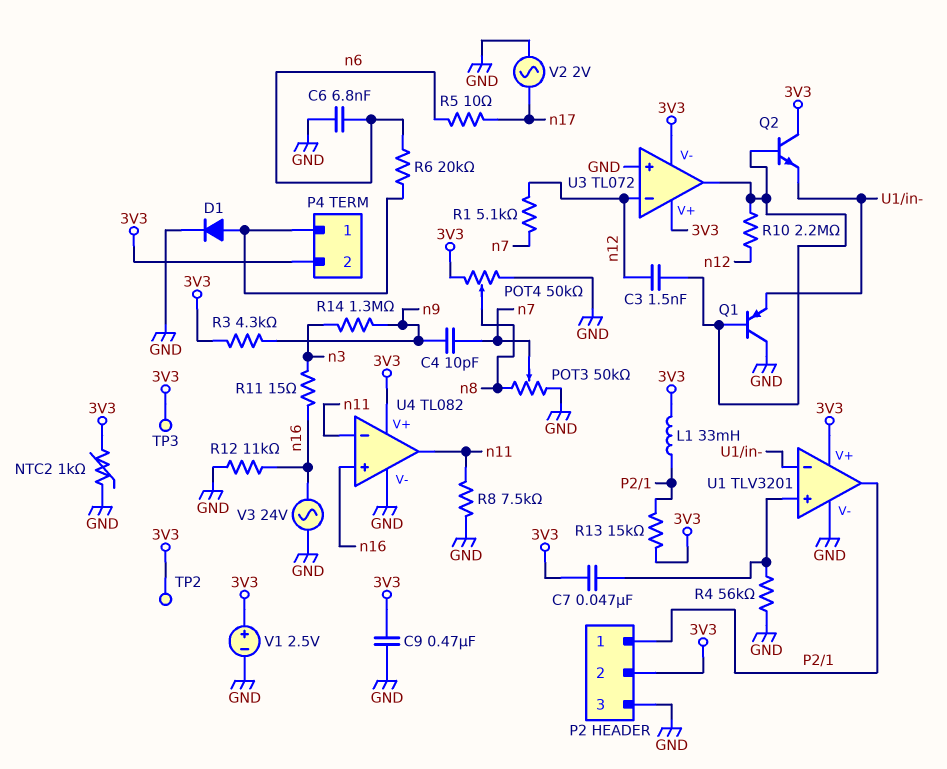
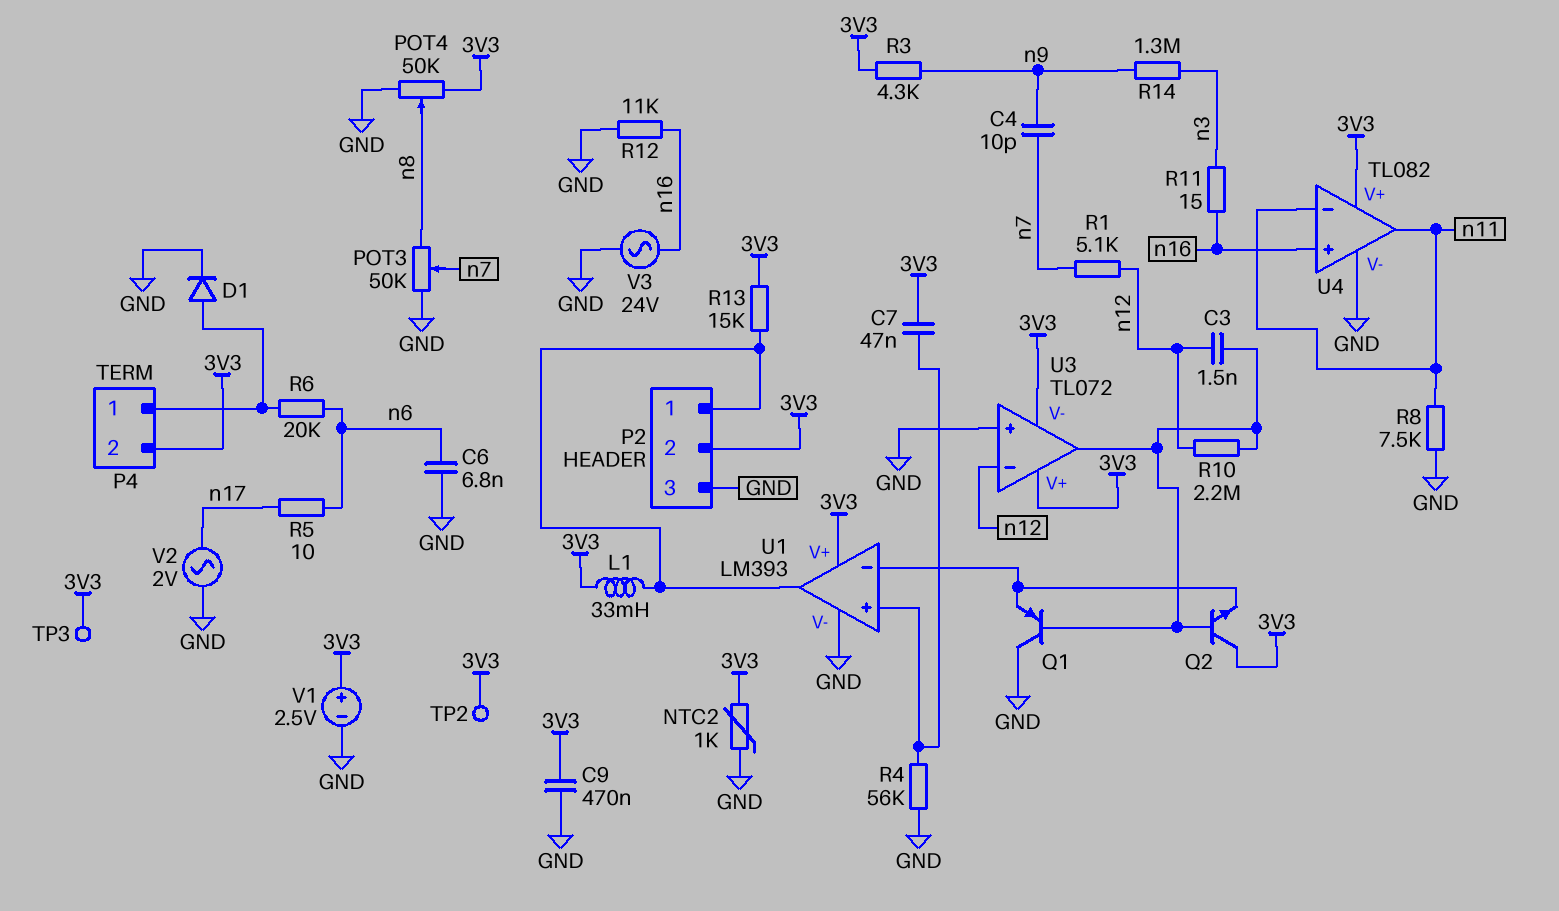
U1: TLV3201 -> LM393

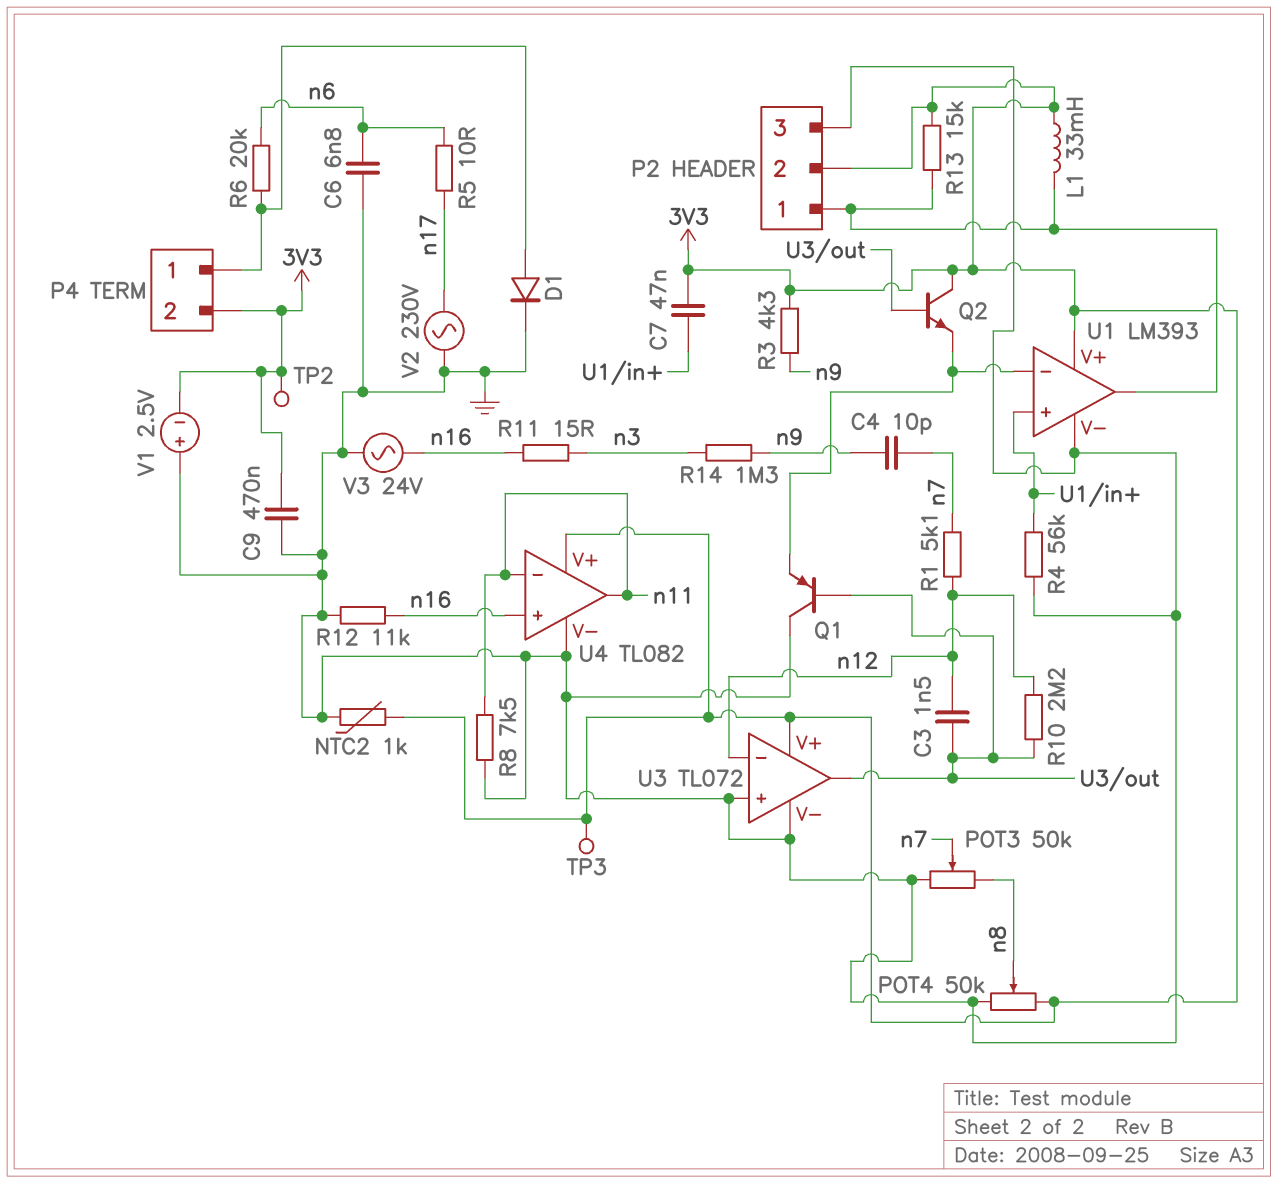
U3 pin V-: 3V3 -> GND
V1: 2.5V (plus 3V3, minus GND) -> 2.5V (plus GND, minus 3V3)
V2: AC 2V (GND, n17) -> AC 230V (GND, n17)

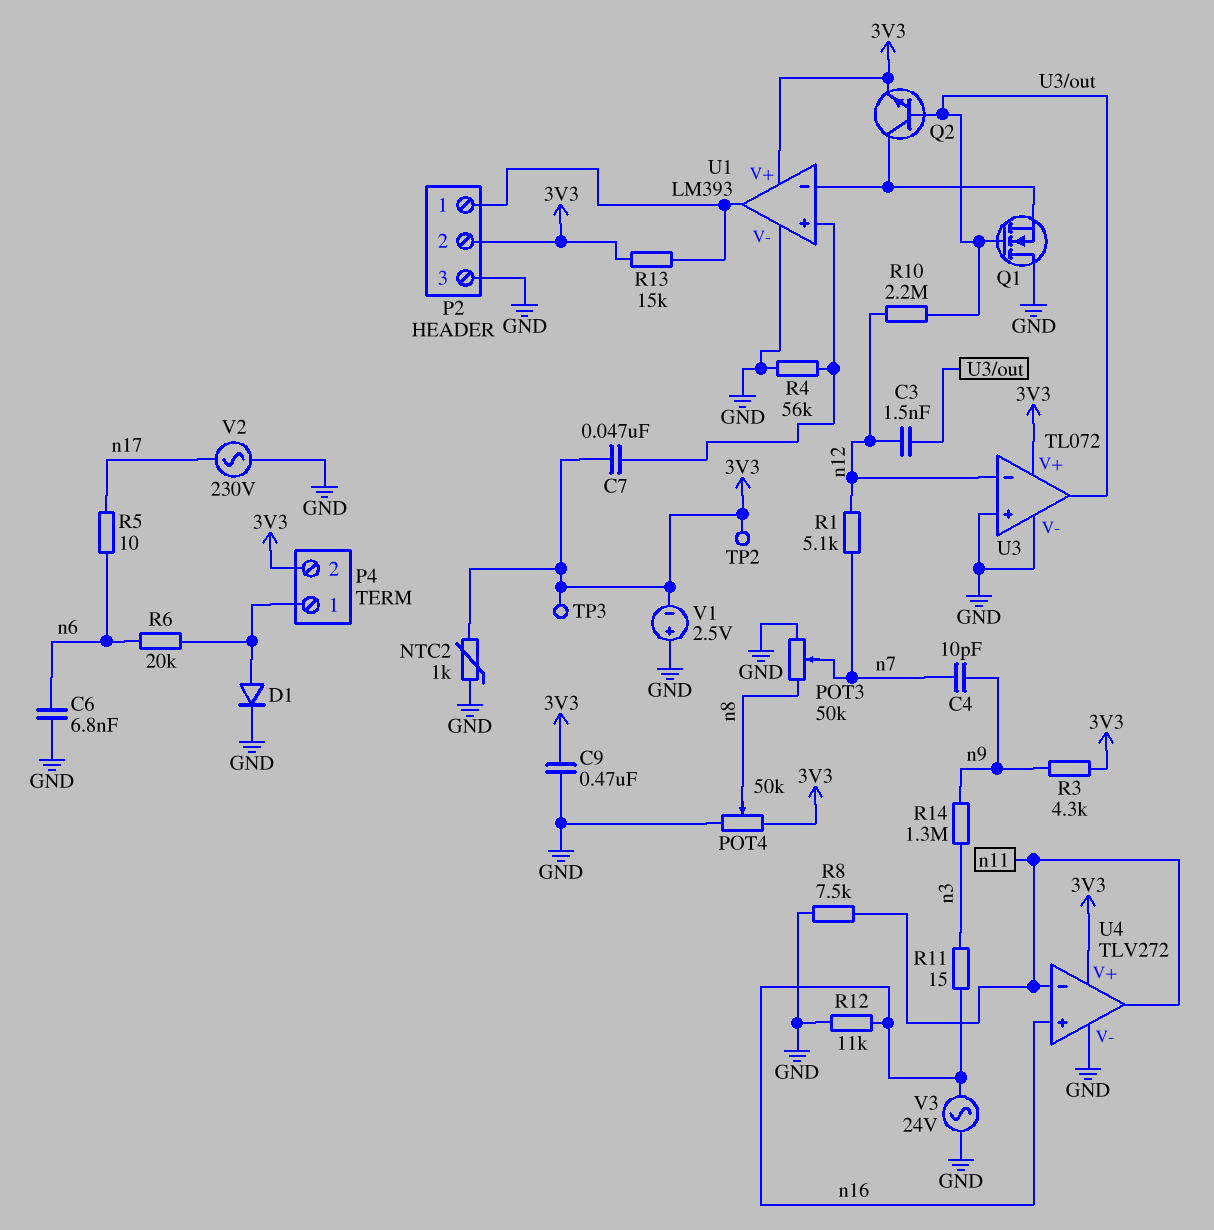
L1: 33mH (3V3, P2/1) -> none
Q1: PNP (B U3/out, C GND, E U1/in-) -> NMOS (G U3/out, D GND, S U1/in-)
Q2: NPN (B U3/out, C 3V3, E U1/in-) -> NPN (B U3/out, C U1/in-, E 3V3)
U4: TL082 -> TLV272

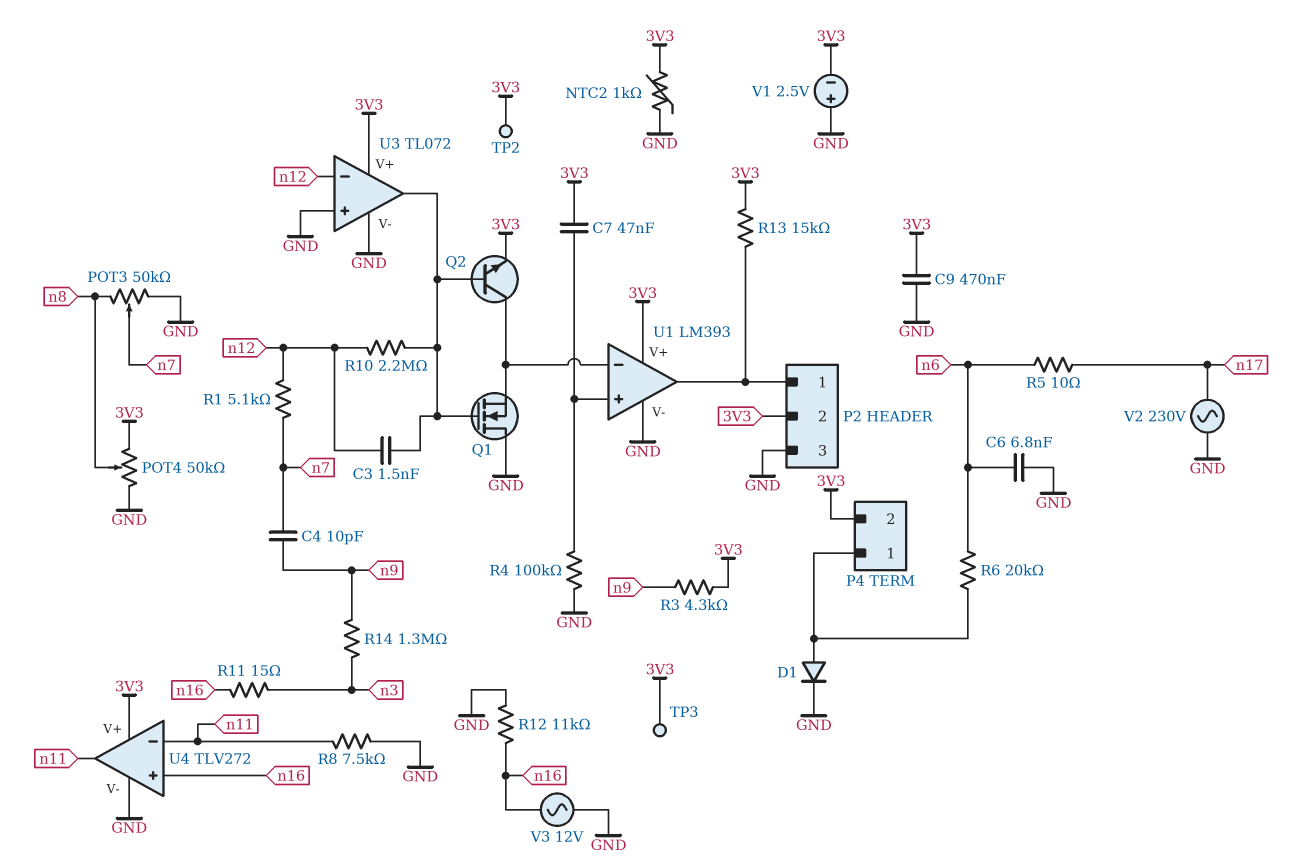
R4: 56k (GND, U1/in+) -> 100k (GND, U1/in+)
V3: AC 24V (GND, n16) -> AC 12V (GND, n16)

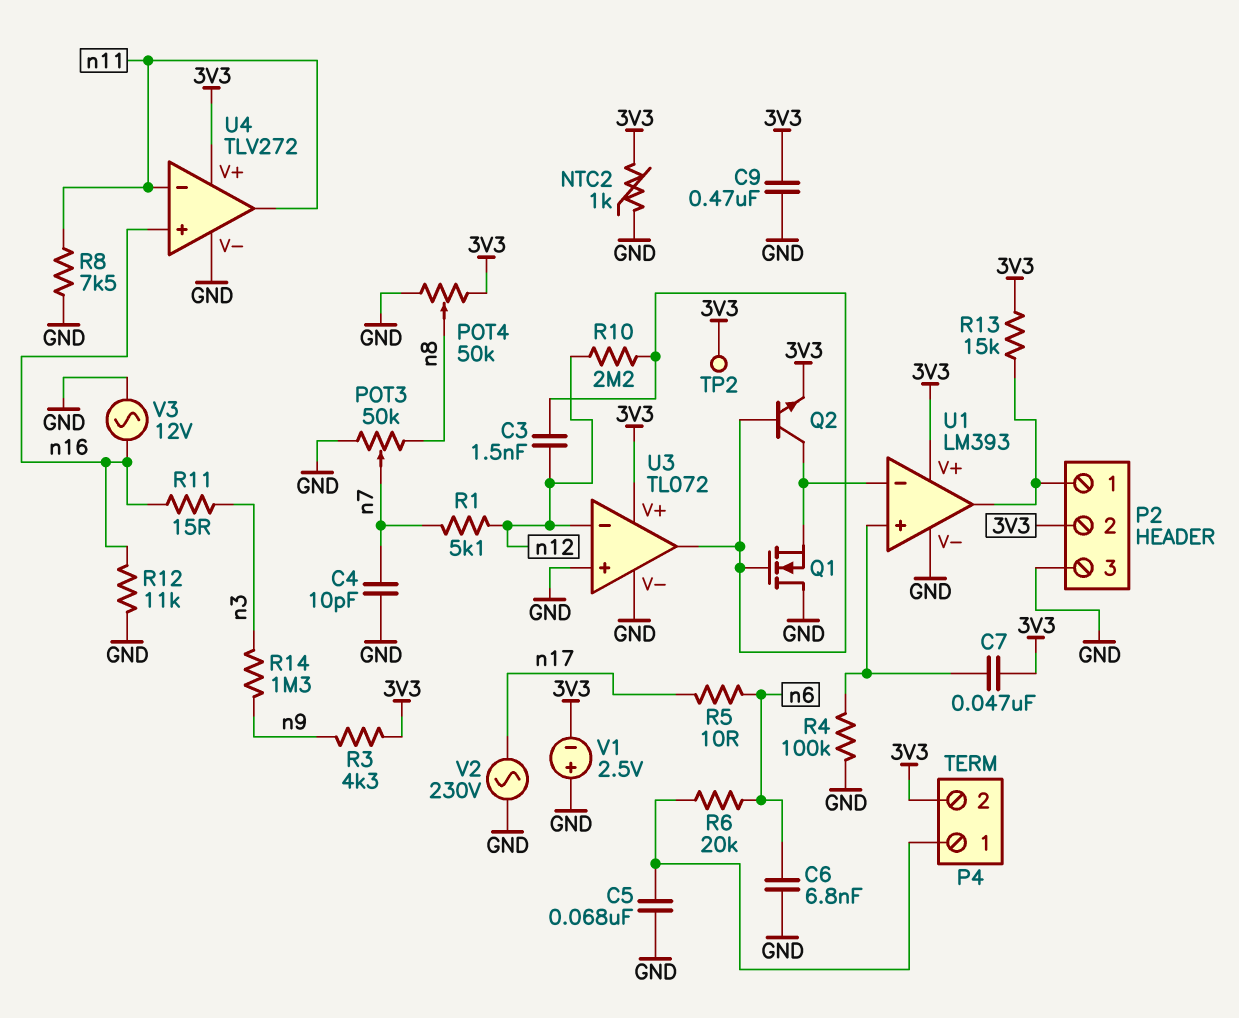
C4: 10pF (n7, n9) -> 10pF (GND, n7)
C5: none -> 68nF (GND, P4/1)
D1: diode (A P4/1, K GND) -> none
TP3: test point (3V3) -> none

